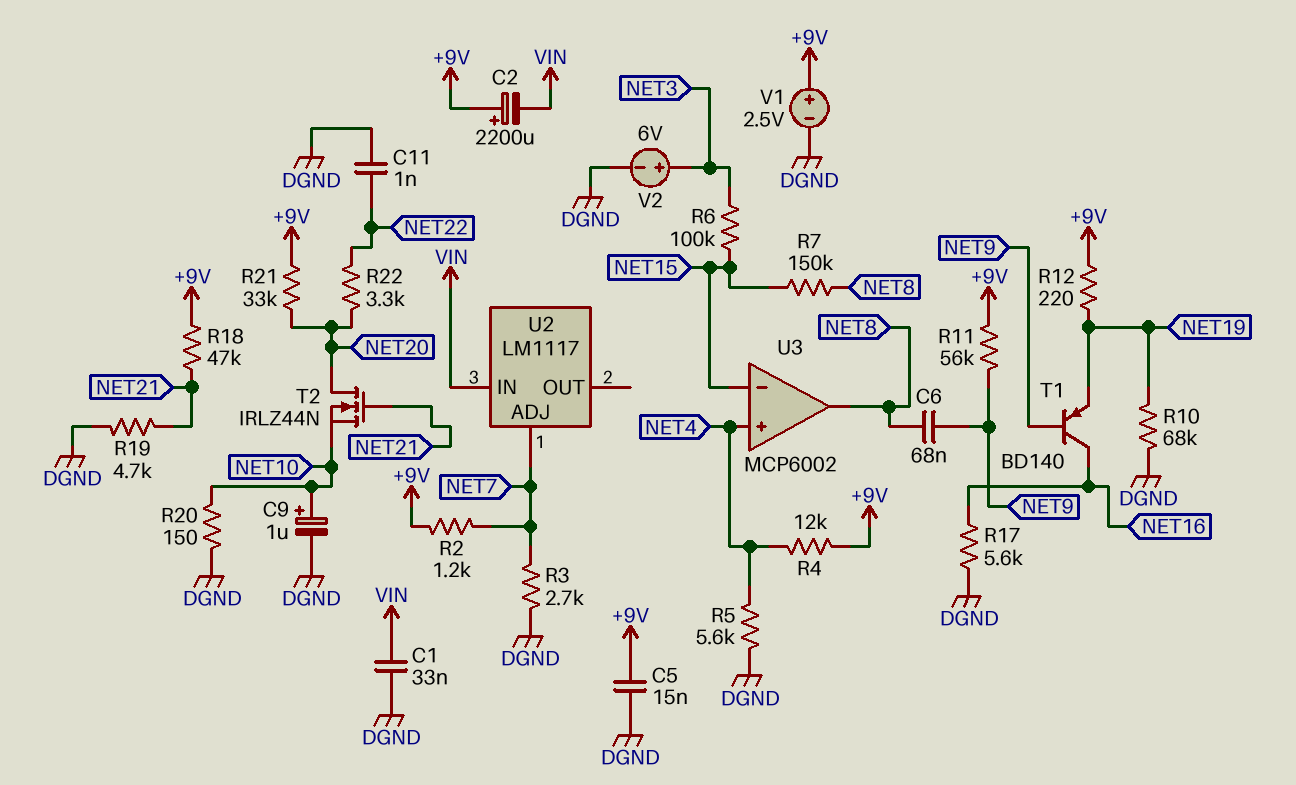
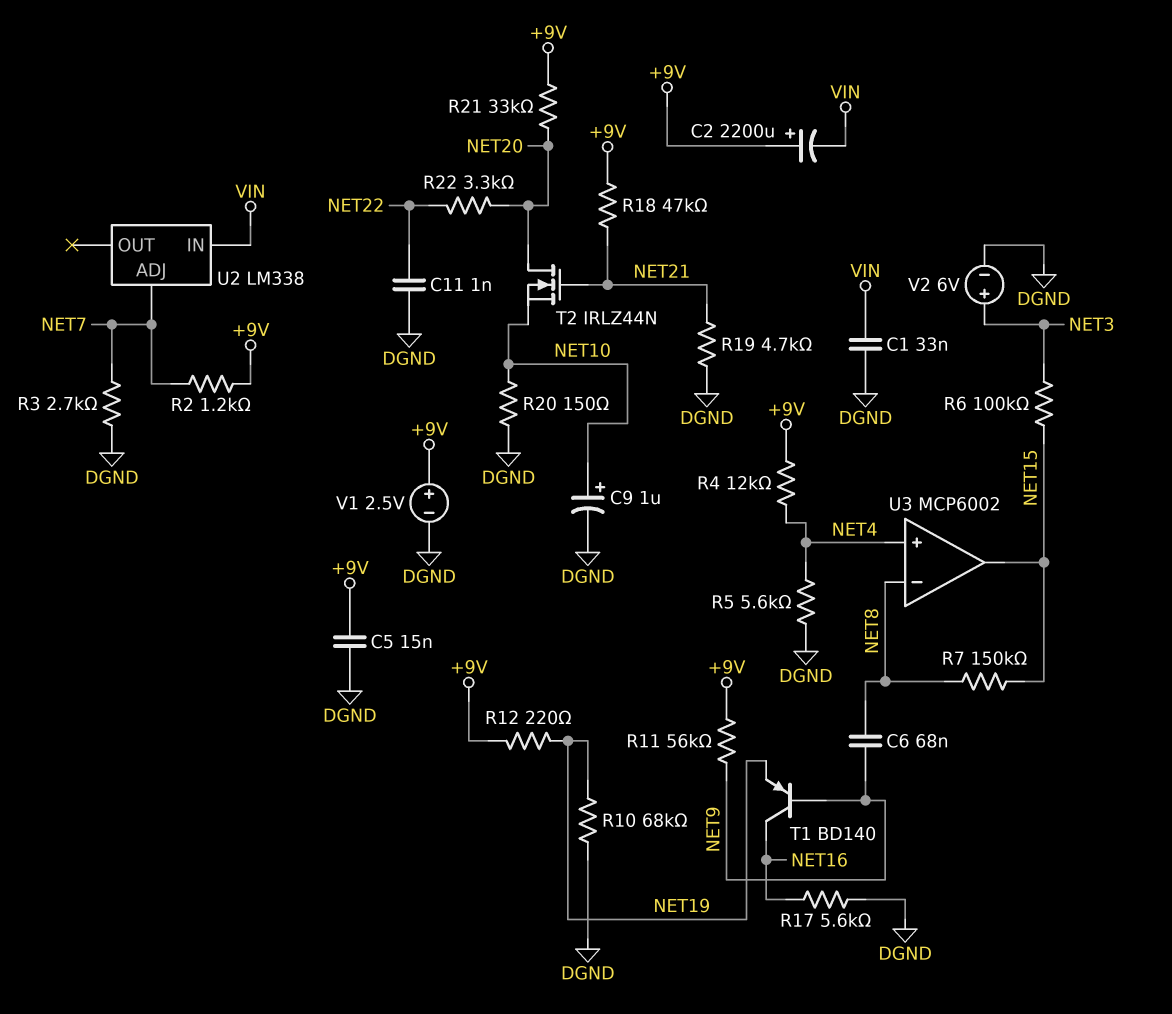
U2: LM1117 -> LM338
U3 pin in-: NET15 -> NET8
U3 pin out: NET8 -> NET15

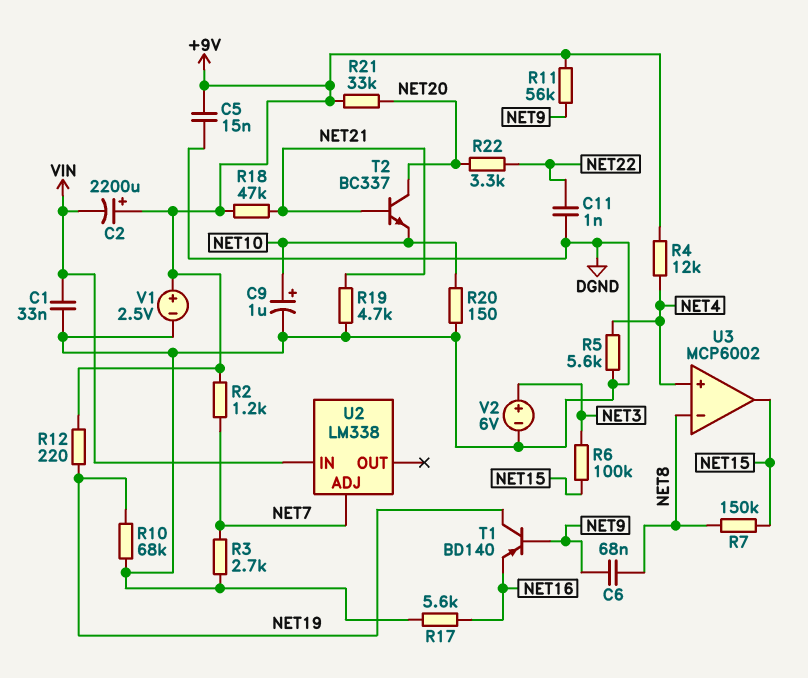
T1: PNP BD140 (B NET9, C NET16, E NET19) -> PNP BD140 (B NET9, C NET19, E NET16)
T2: NMOS IRLZ44N (G NET21, D NET20, S NET10) -> NPN BC337 (B NET21, C NET20, E NET10)

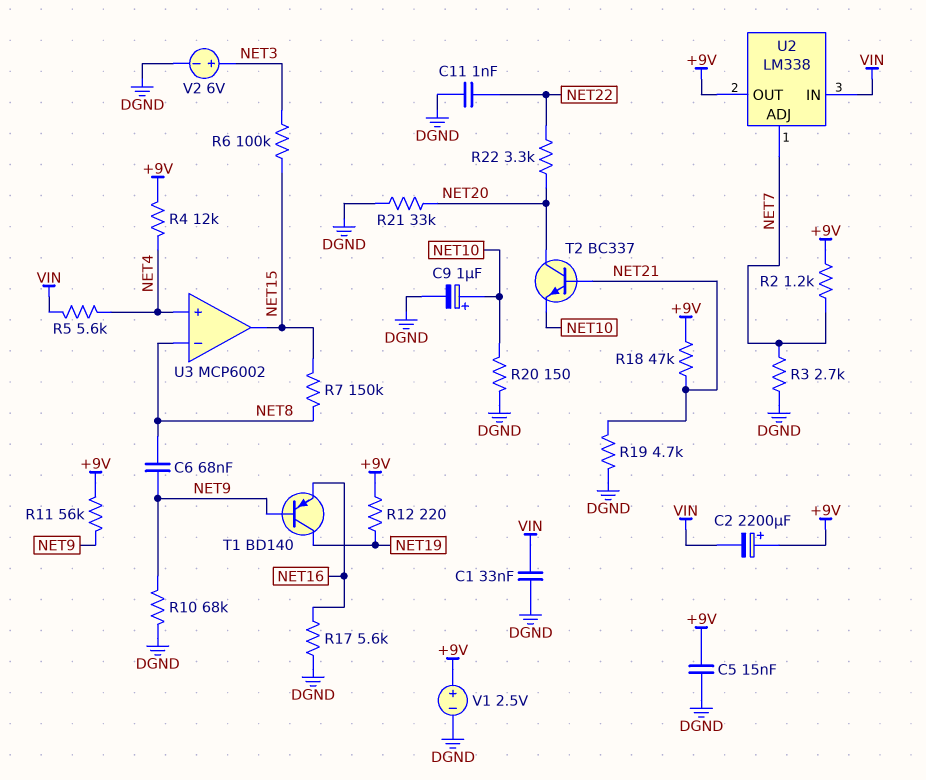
R5: 5.6k (DGND, NET4) -> 5.6k (NET4, VIN)
R10: 68k (DGND, NET19) -> 68k (DGND, NET9)
R21: 33k (+9V, NET20) -> 33k (DGND, NET20)
U2 pin OUT: none -> +9V

